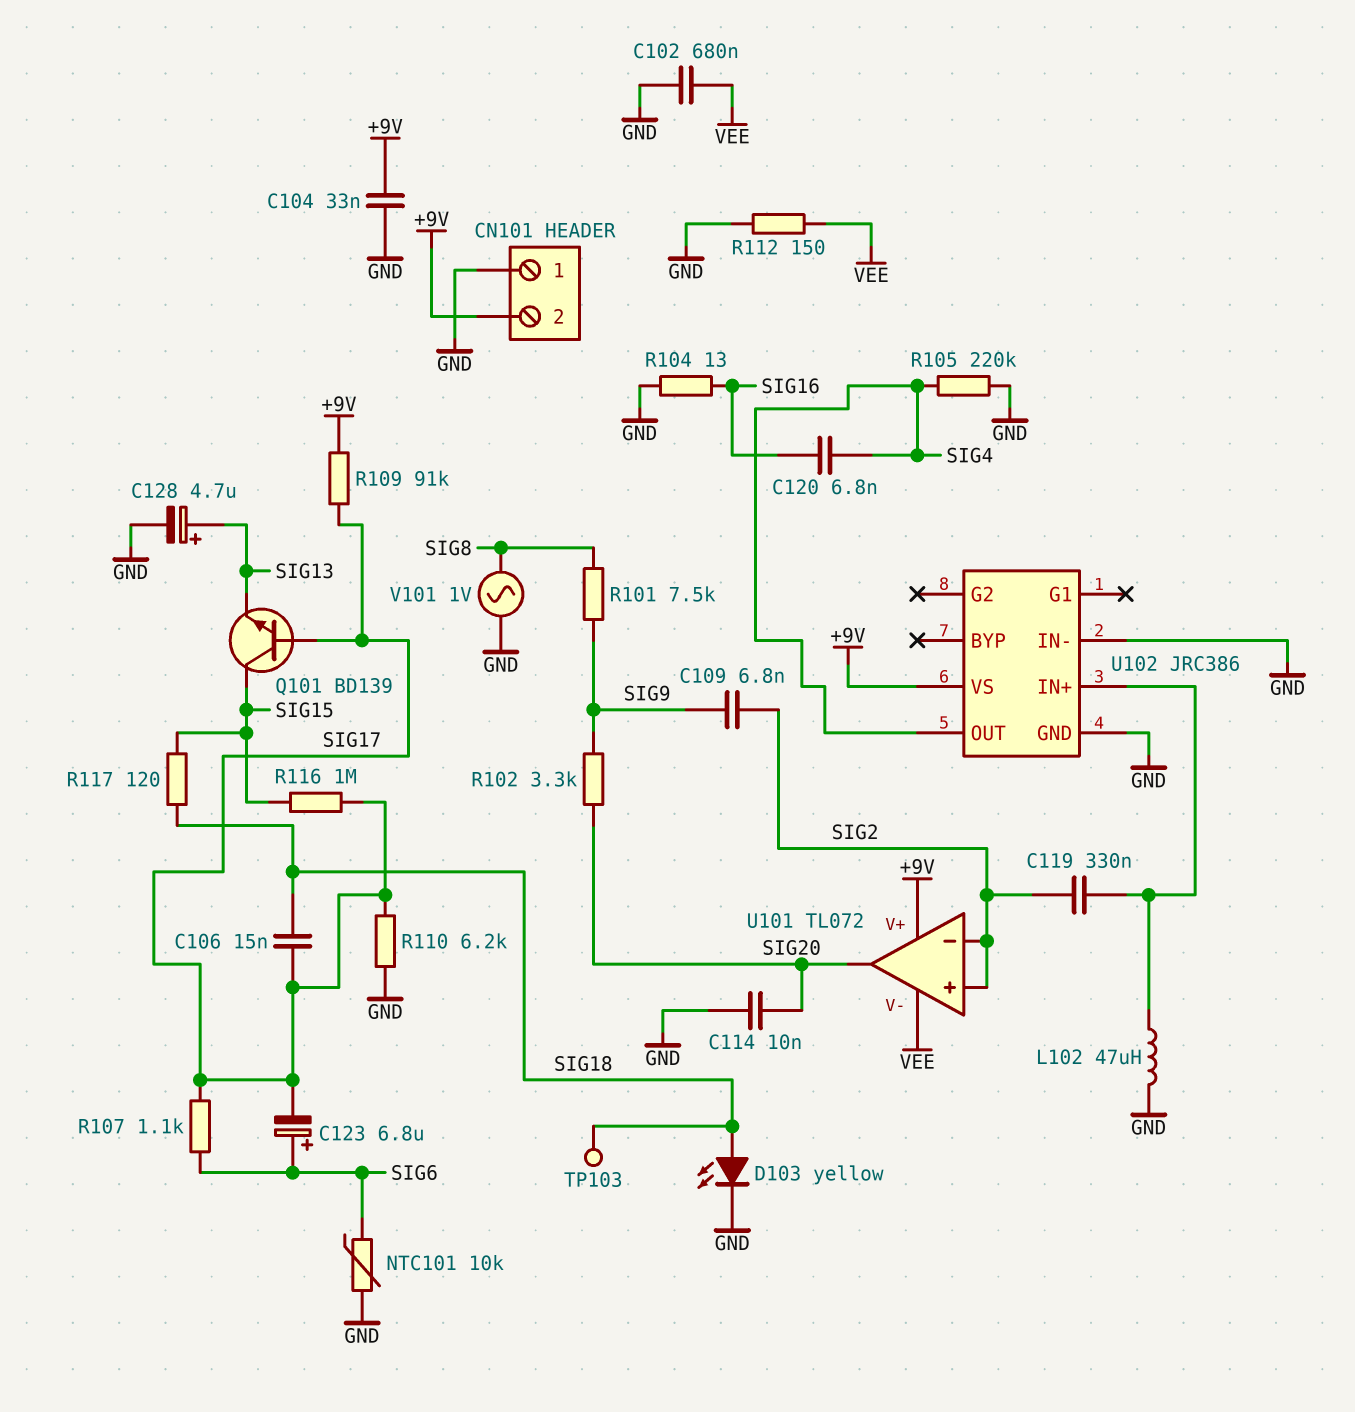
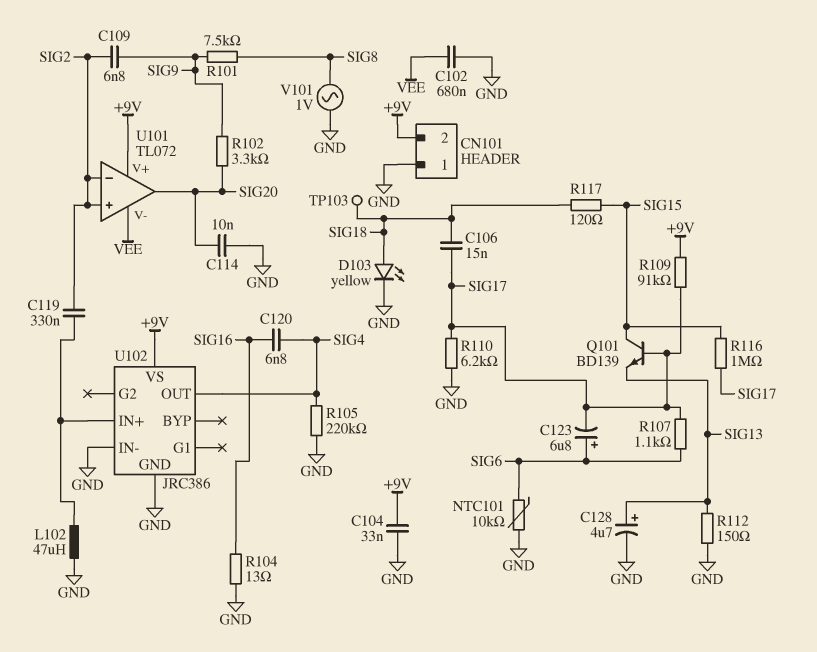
R112: 150 (GND, VEE) -> 150 (GND, SIG13)

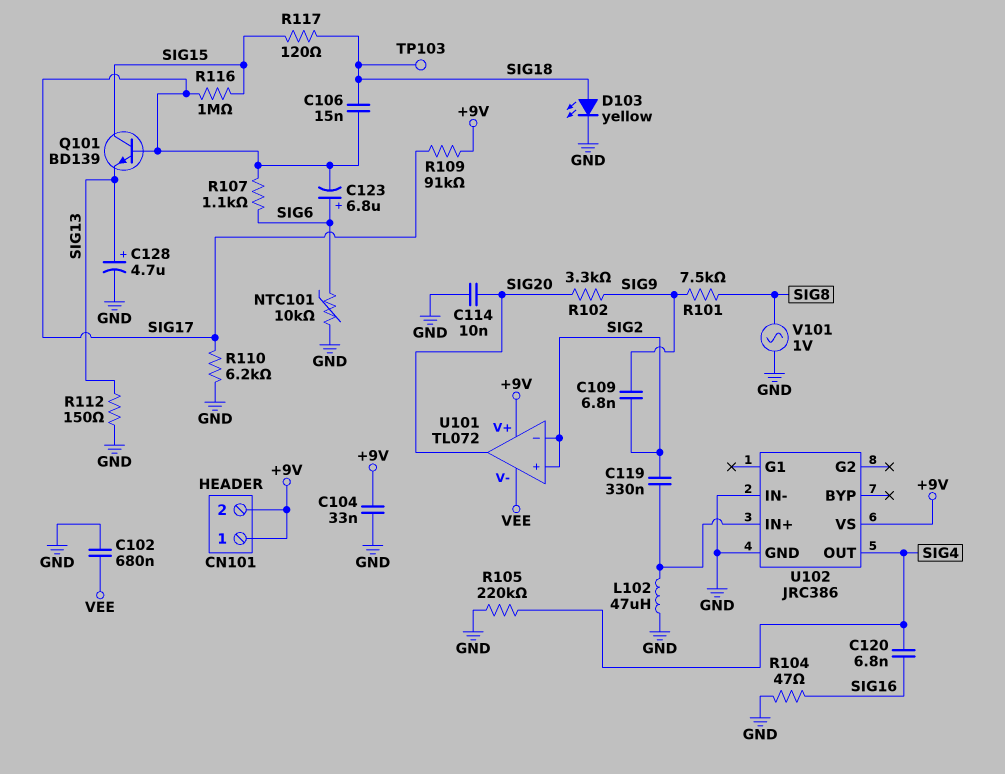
CN101 pin 1: GND -> +9V
R104: 13 (GND, SIG16) -> 47 (GND, SIG16)

